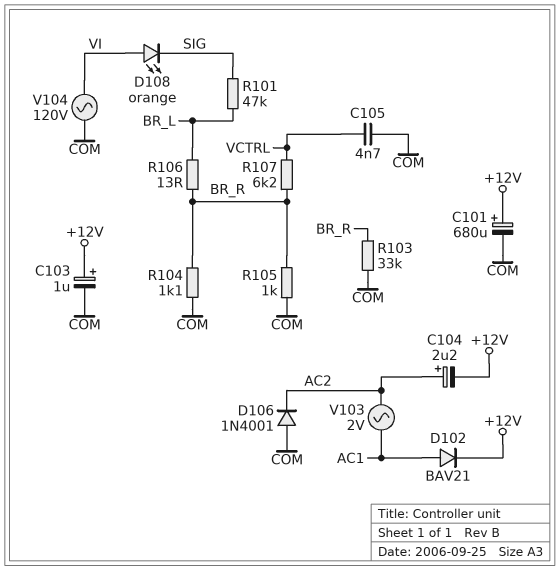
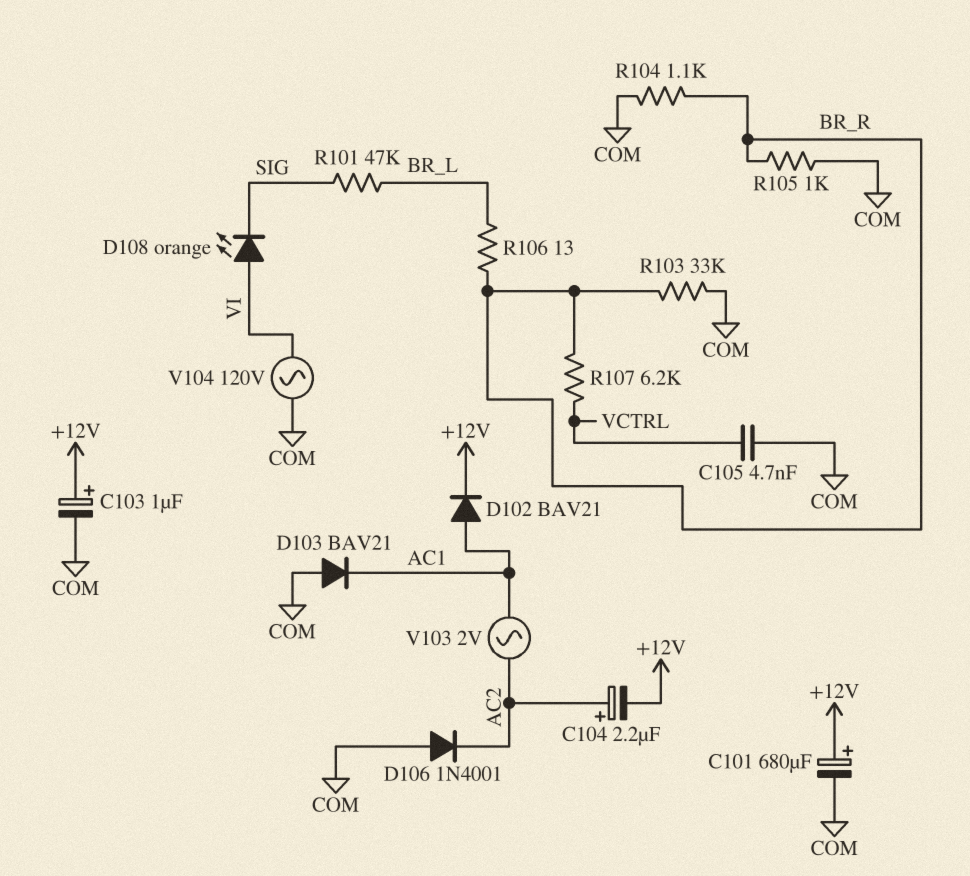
D103: none -> diode BAV21 (A COM, K AC1)

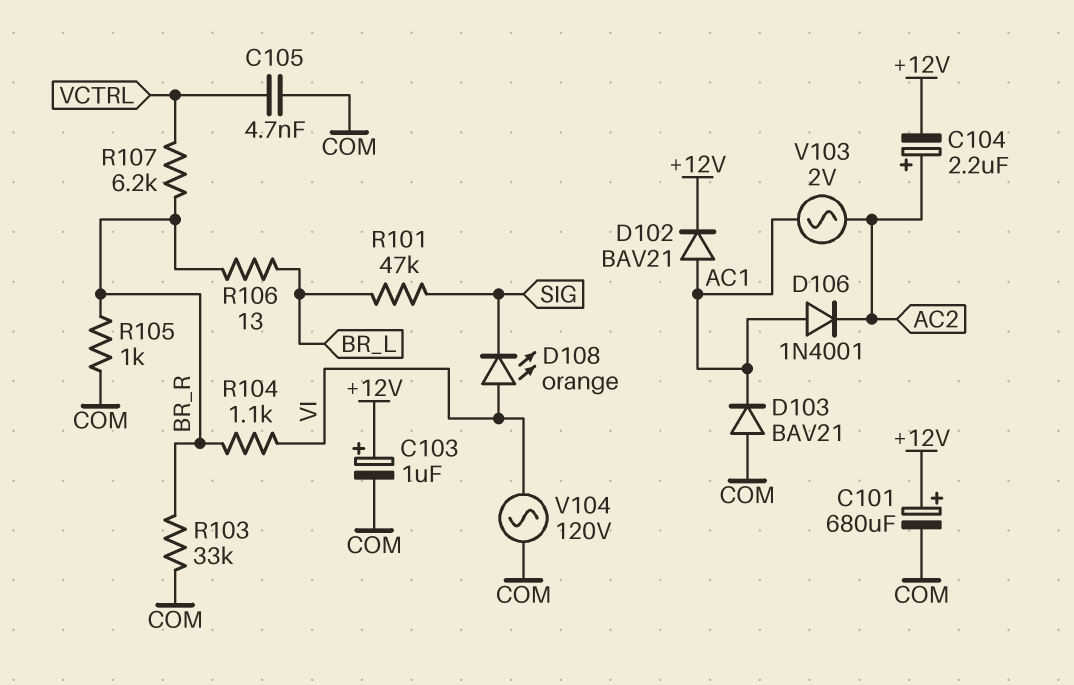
D106: diode 1N4001 (A COM, K AC2) -> diode 1N4001 (A AC1, K AC2)
R104: 1.1k (BR_R, COM) -> 1.1k (BR_R, VI)

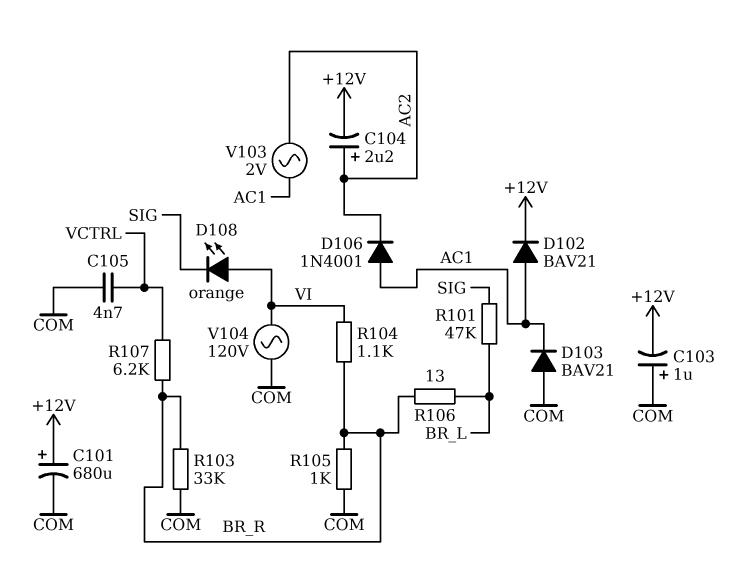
C103: 1uF (plus +12V, minus COM) -> 1uF (plus COM, minus +12V)

